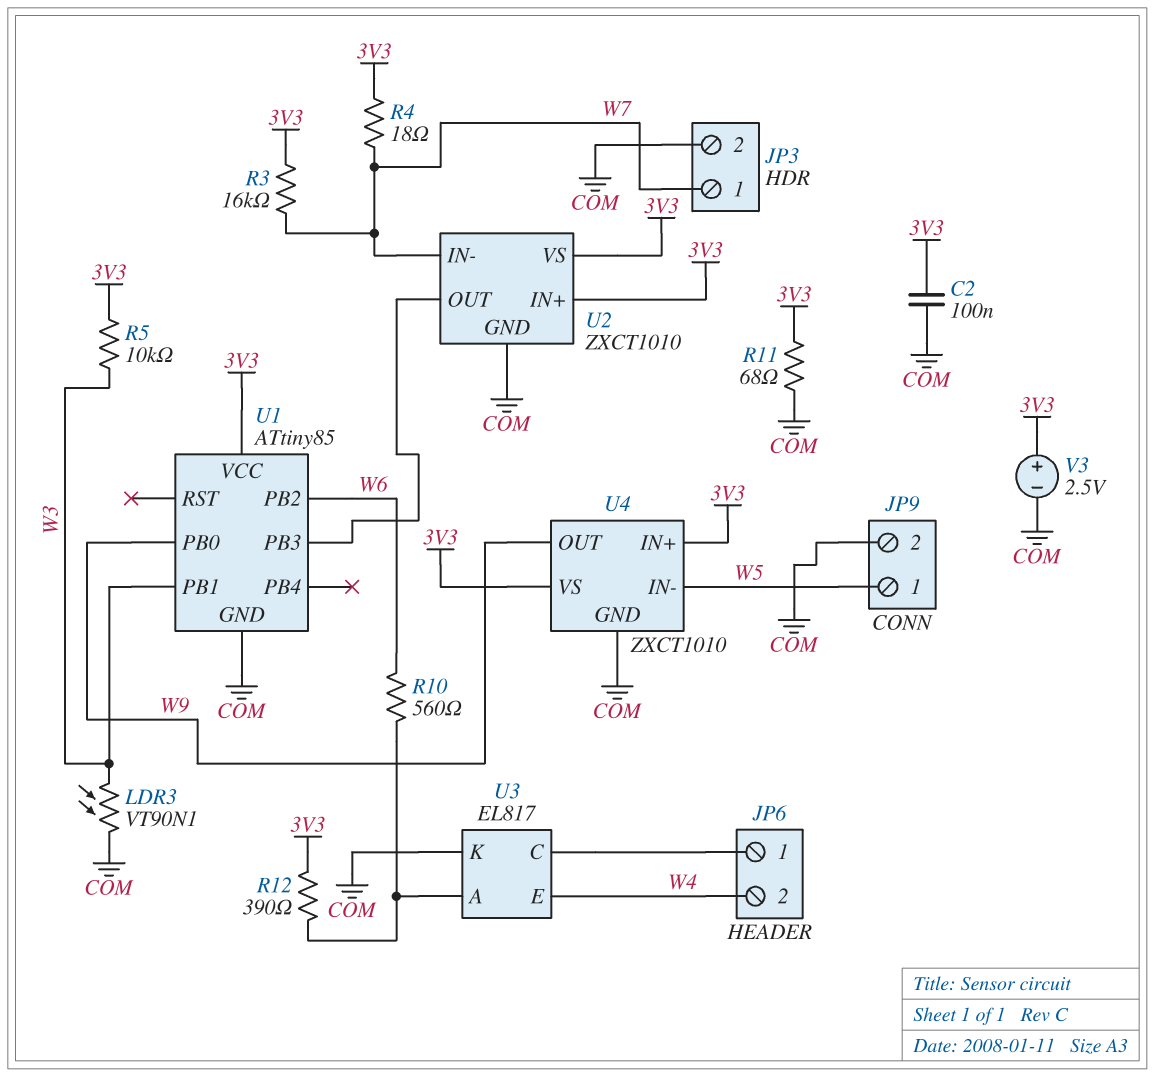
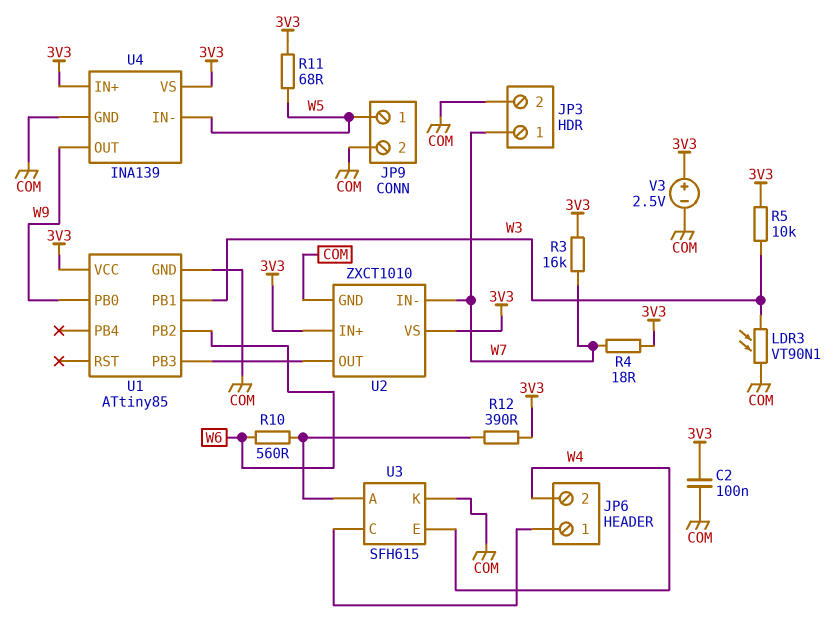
R11: 68 (3V3, COM) -> 68 (3V3, W5)
U3: EL817 -> SFH615
U4: ZXCT1010 -> INA139

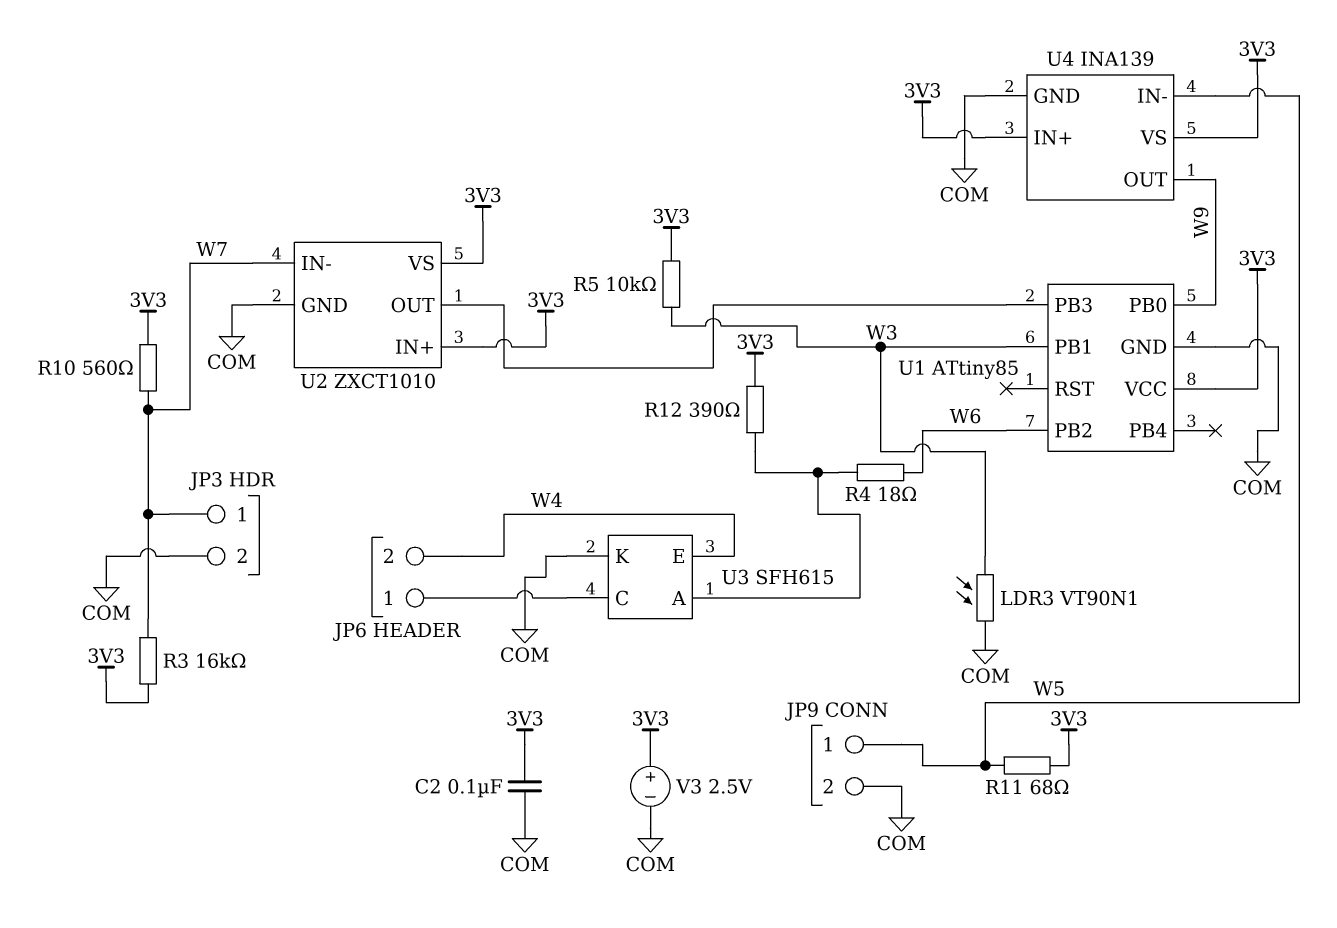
R4: 18 (3V3, W7) -> 18 (U3/A, W6)
R10: 560 (U3/A, W6) -> 560 (3V3, W7)

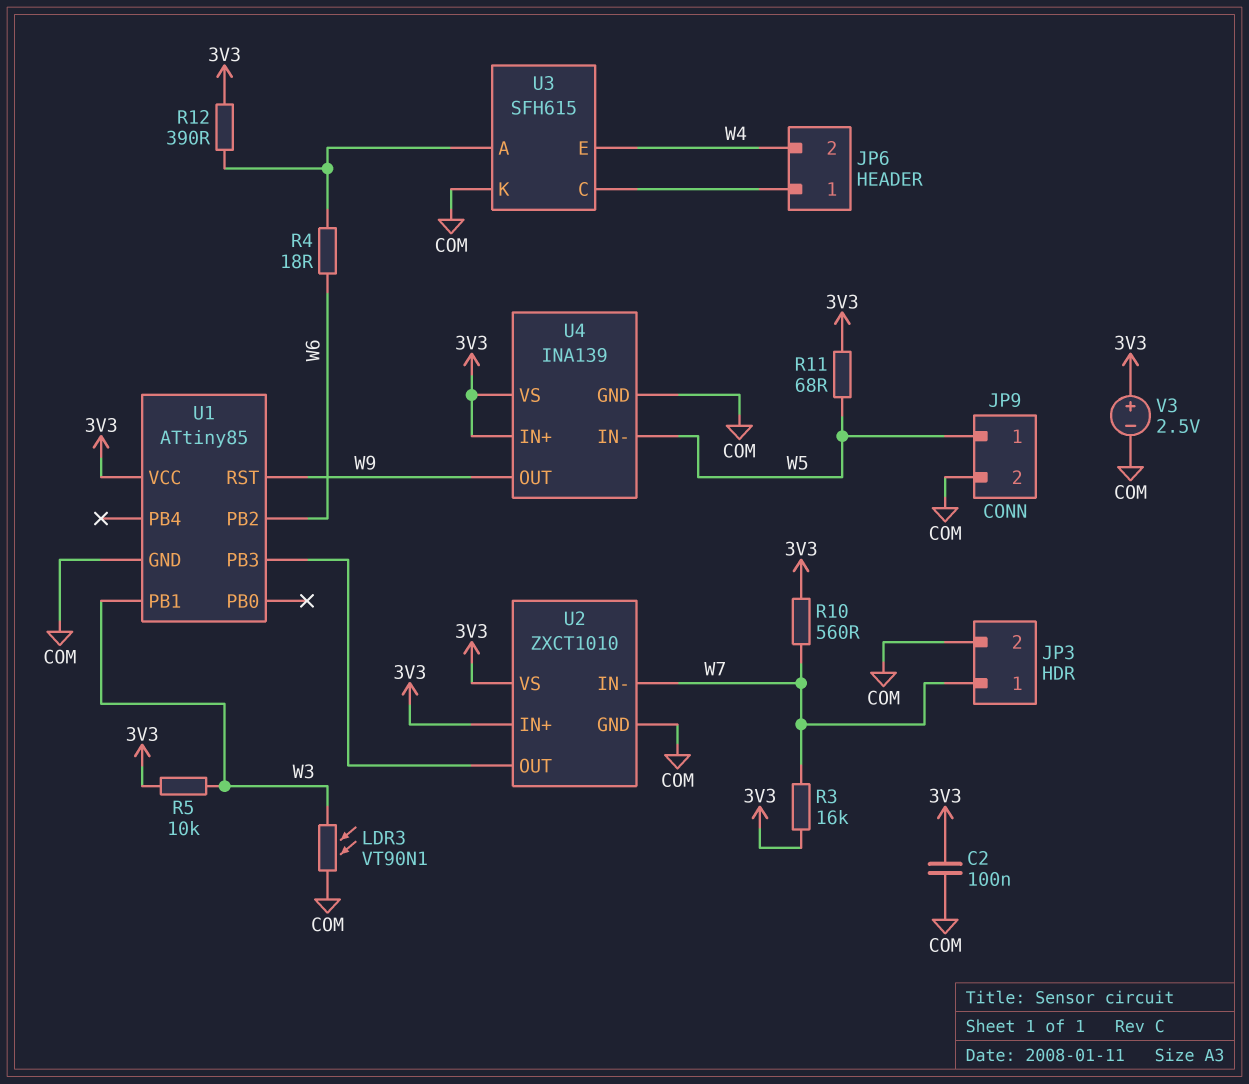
U1 pin PB0: W9 -> none
U1 pin RST: none -> W9

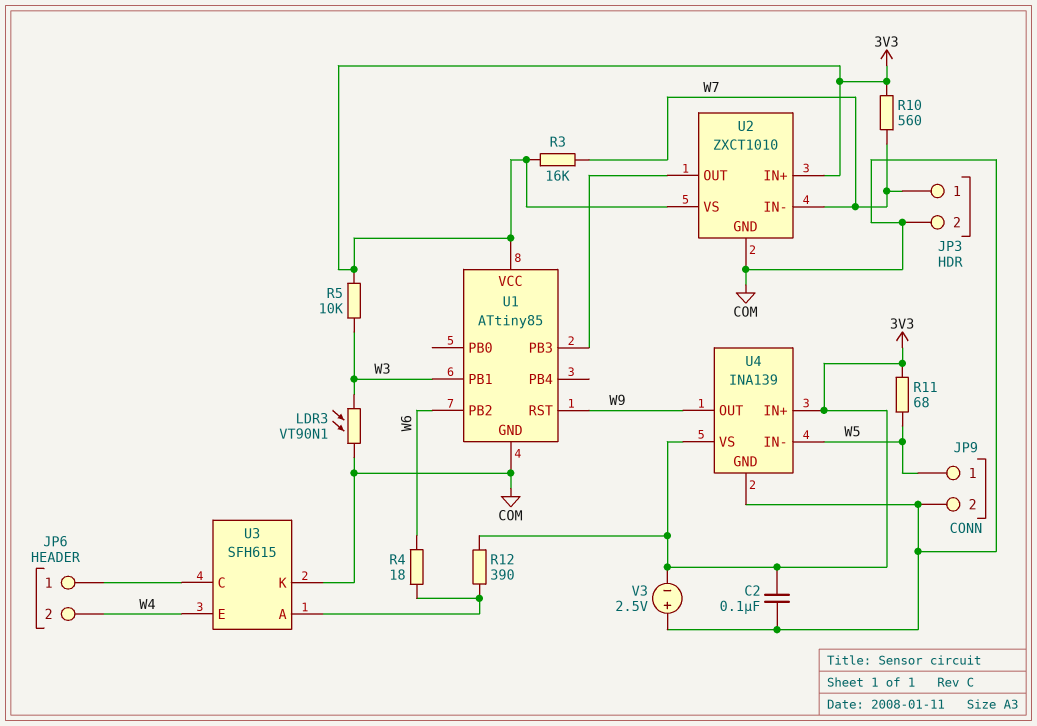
V3: 2.5V (plus 3V3, minus COM) -> 2.5V (plus COM, minus 3V3)

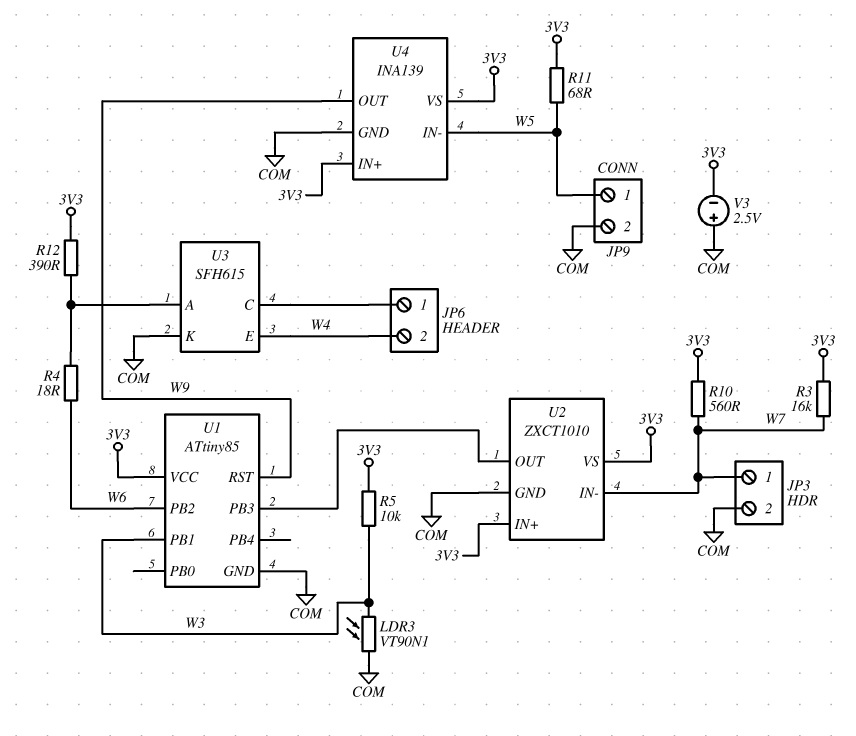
C2: 100nF (3V3, COM) -> none

